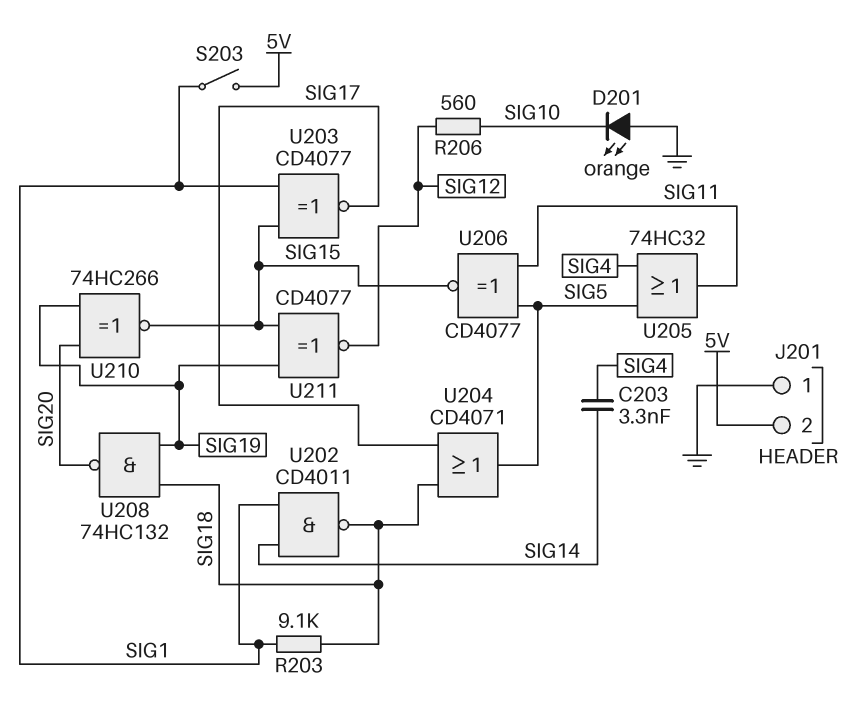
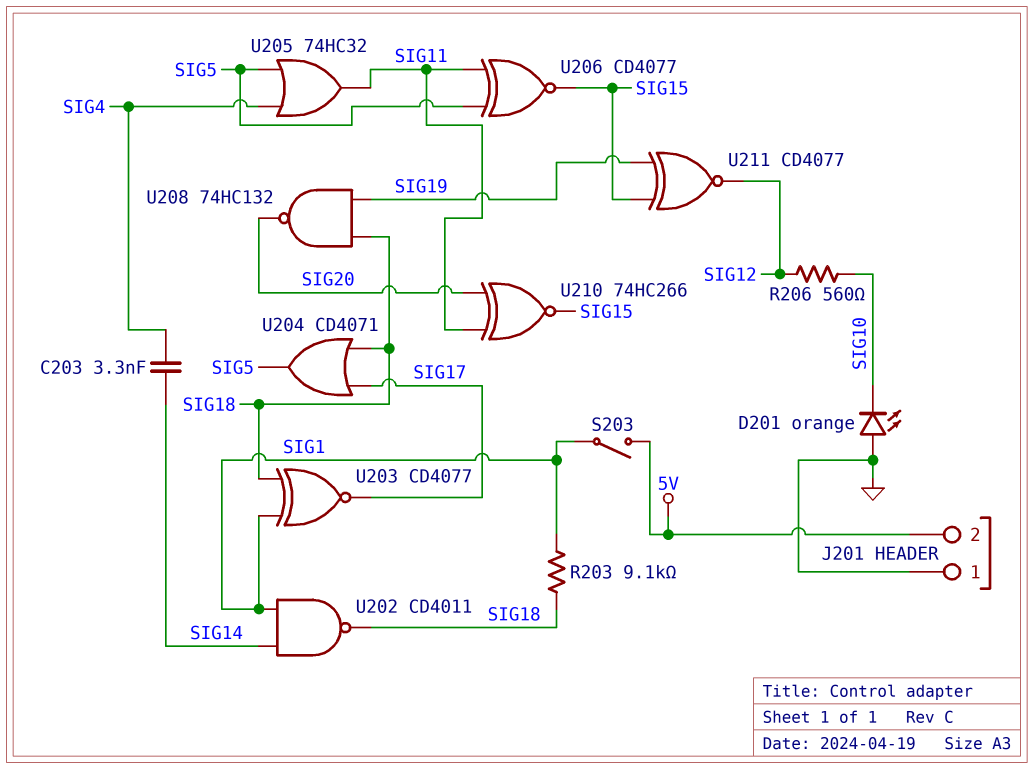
U203: XNOR CD4077 (in SIG1, in SIG15, out SIG17) -> XNOR CD4077 (in SIG1, in SIG18, out SIG17)
U210: XNOR 74HC266 (in SIG19, in SIG20, out SIG15) -> XNOR 74HC266 (in SIG11, in SIG20, out SIG15)

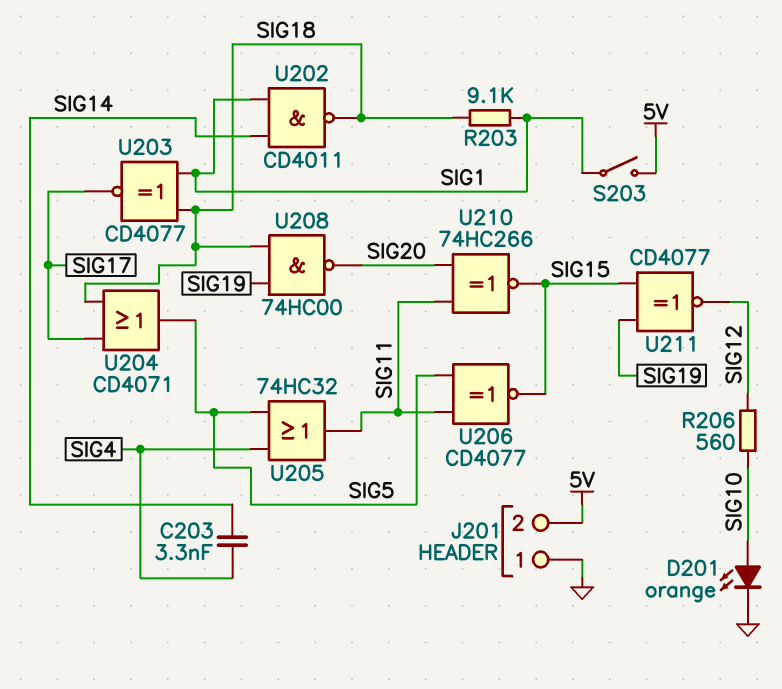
D201: LED orange (A GND, K SIG10) -> LED orange (A SIG10, K GND)
U208: NAND 74HC132 (in SIG18, in SIG19, out SIG20) -> NAND 74HC00 (in SIG18, in SIG19, out SIG20)

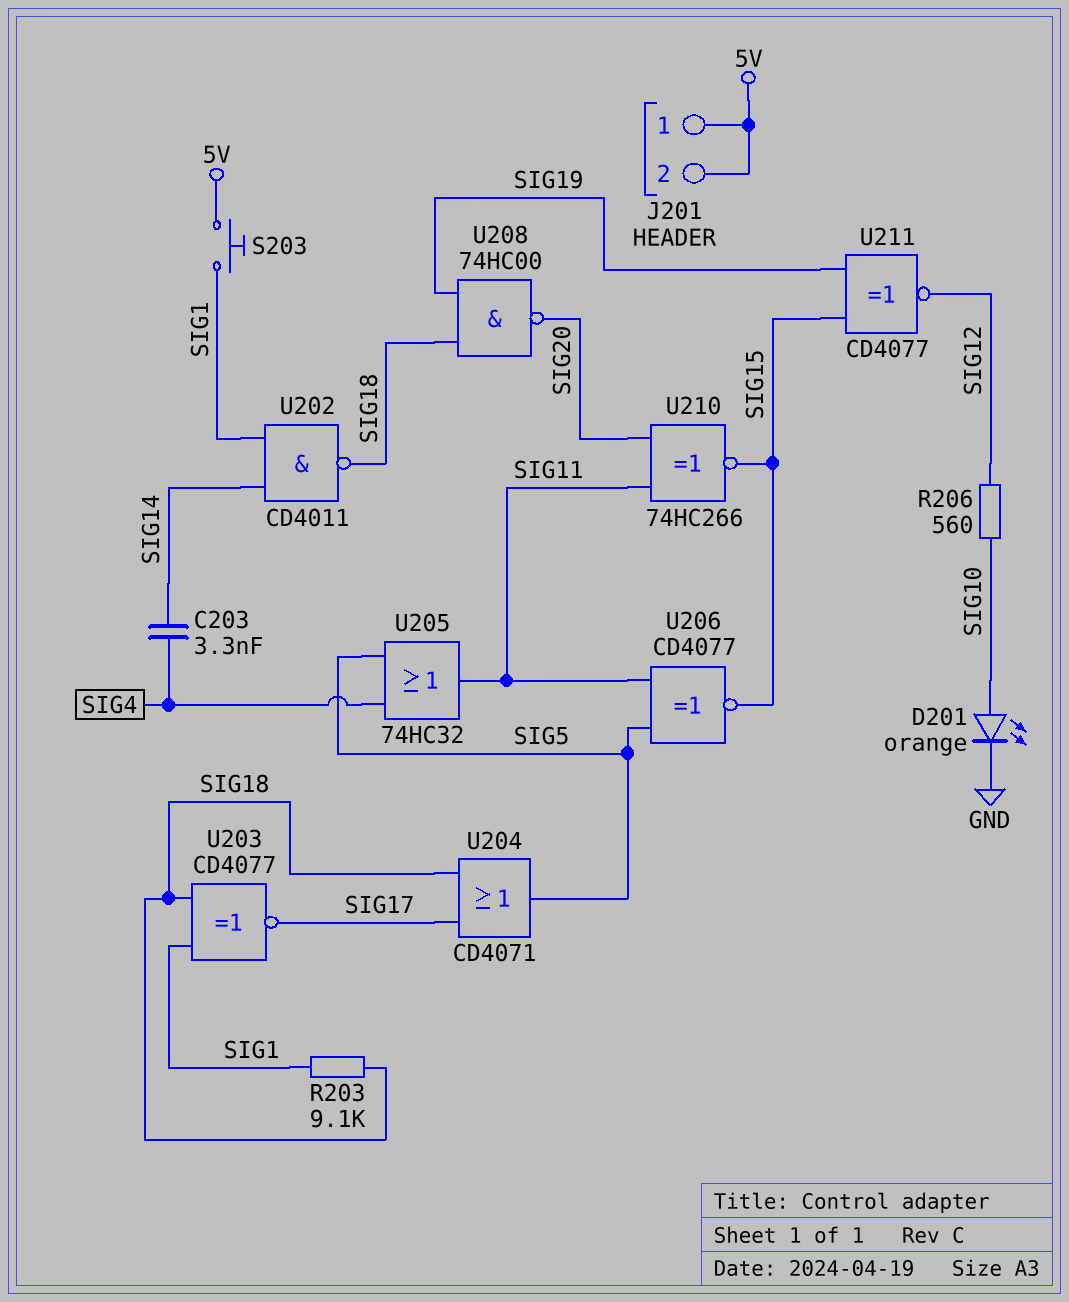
J201 pin 1: GND -> 5V
S203: switch (5V, SIG1) -> button (5V, SIG1)

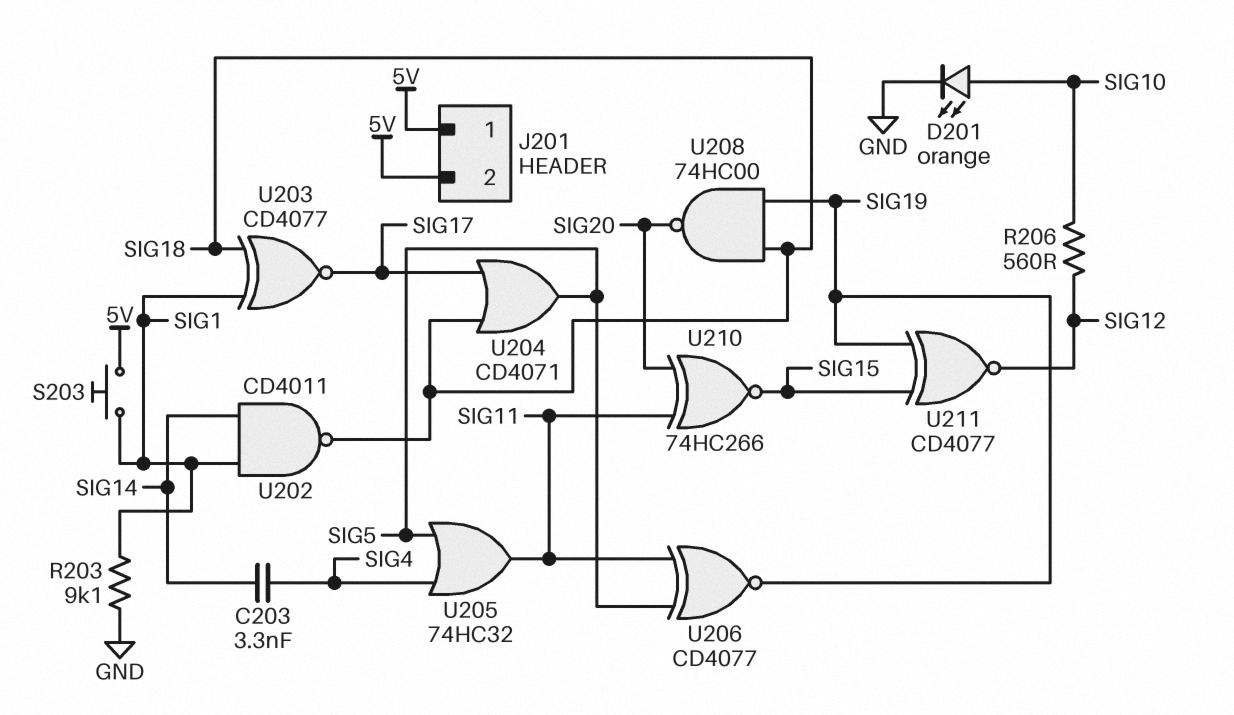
R203: 9.1k (SIG1, SIG18) -> 9.1k (GND, SIG1)
U206: XNOR CD4077 (in SIG5, in SIG11, out SIG15) -> XNOR CD4077 (in SIG5, in SIG11, out SIG19)

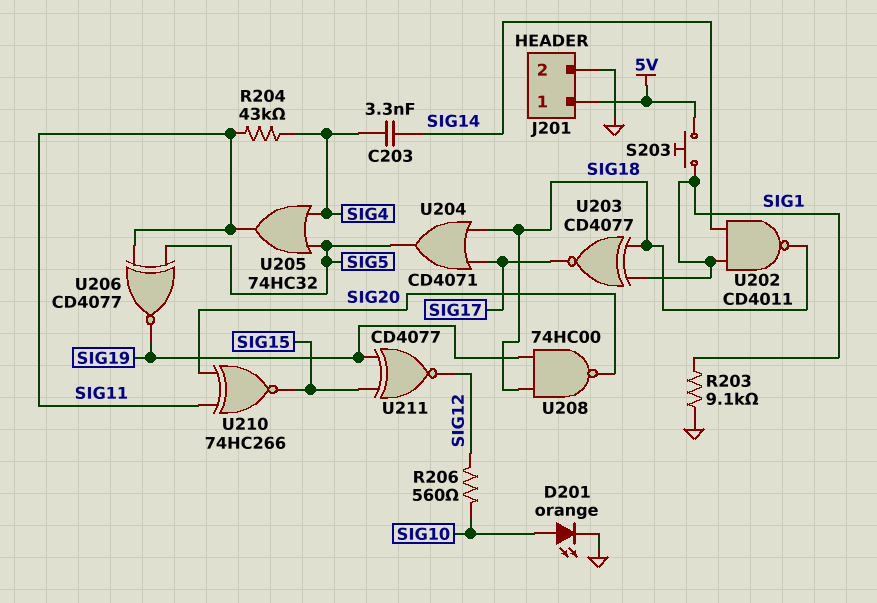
J201 pin 2: 5V -> GND
R204: none -> 43k (SIG4, SIG11)

